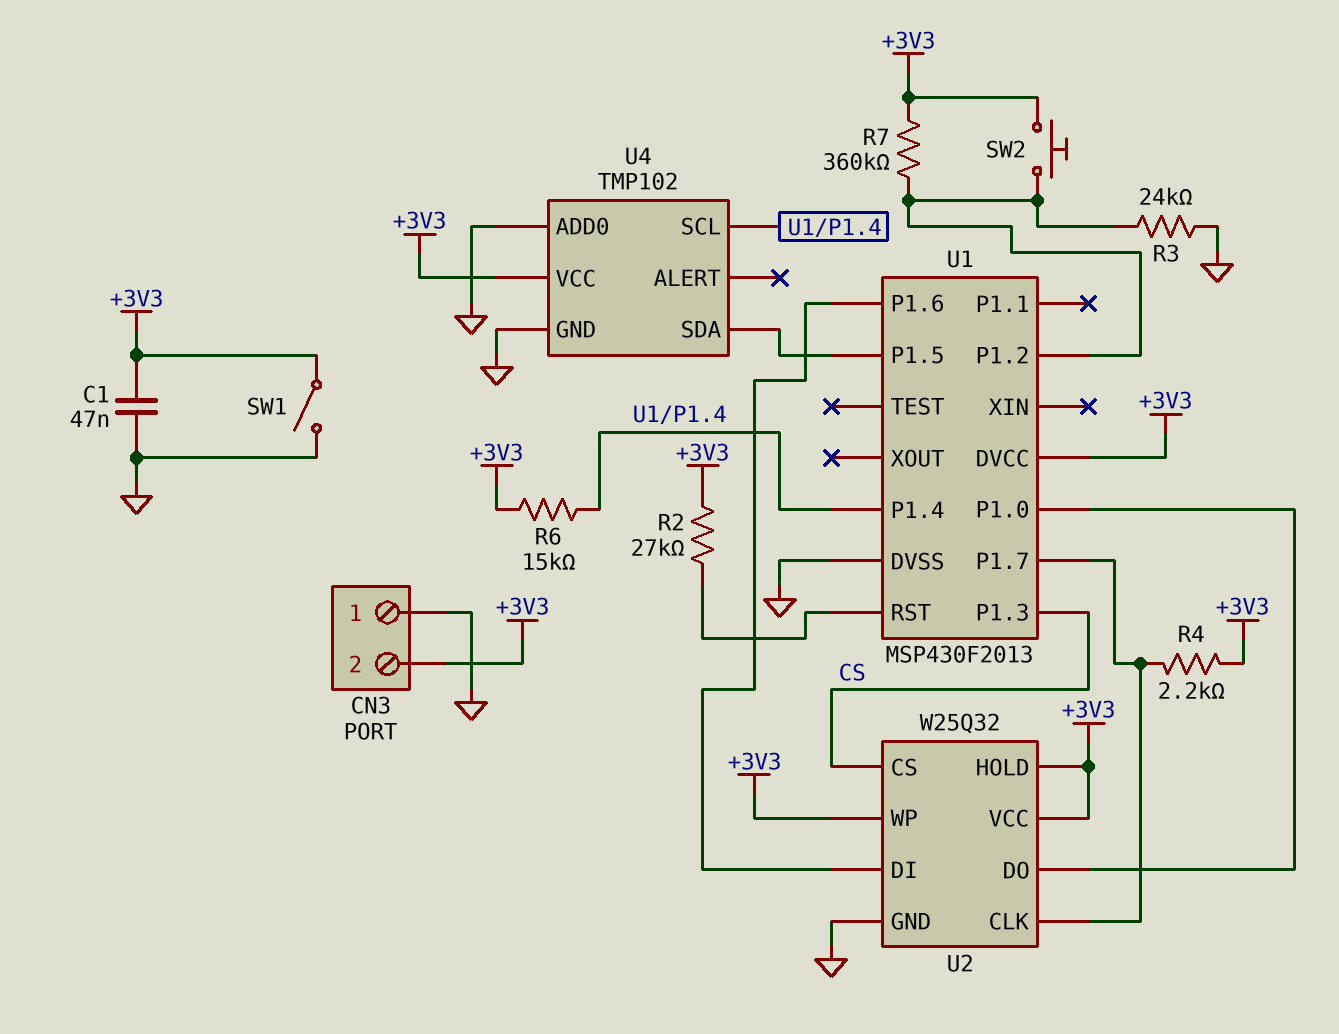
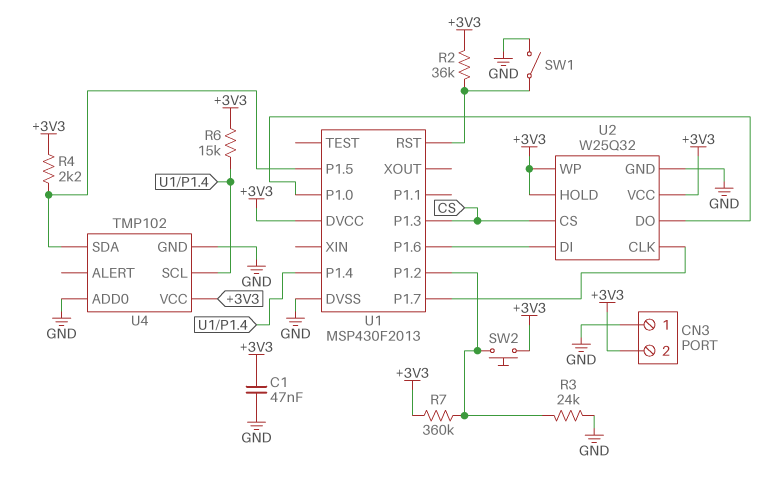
R2: 27k (+3V3, U1/RST) -> 36k (+3V3, U1/RST)
R4: 2.2k (+3V3, U1/P1.7) -> 2.2k (+3V3, U1/P1.5)
SW1: switch (+3V3, GND) -> switch (GND, U1/RST)

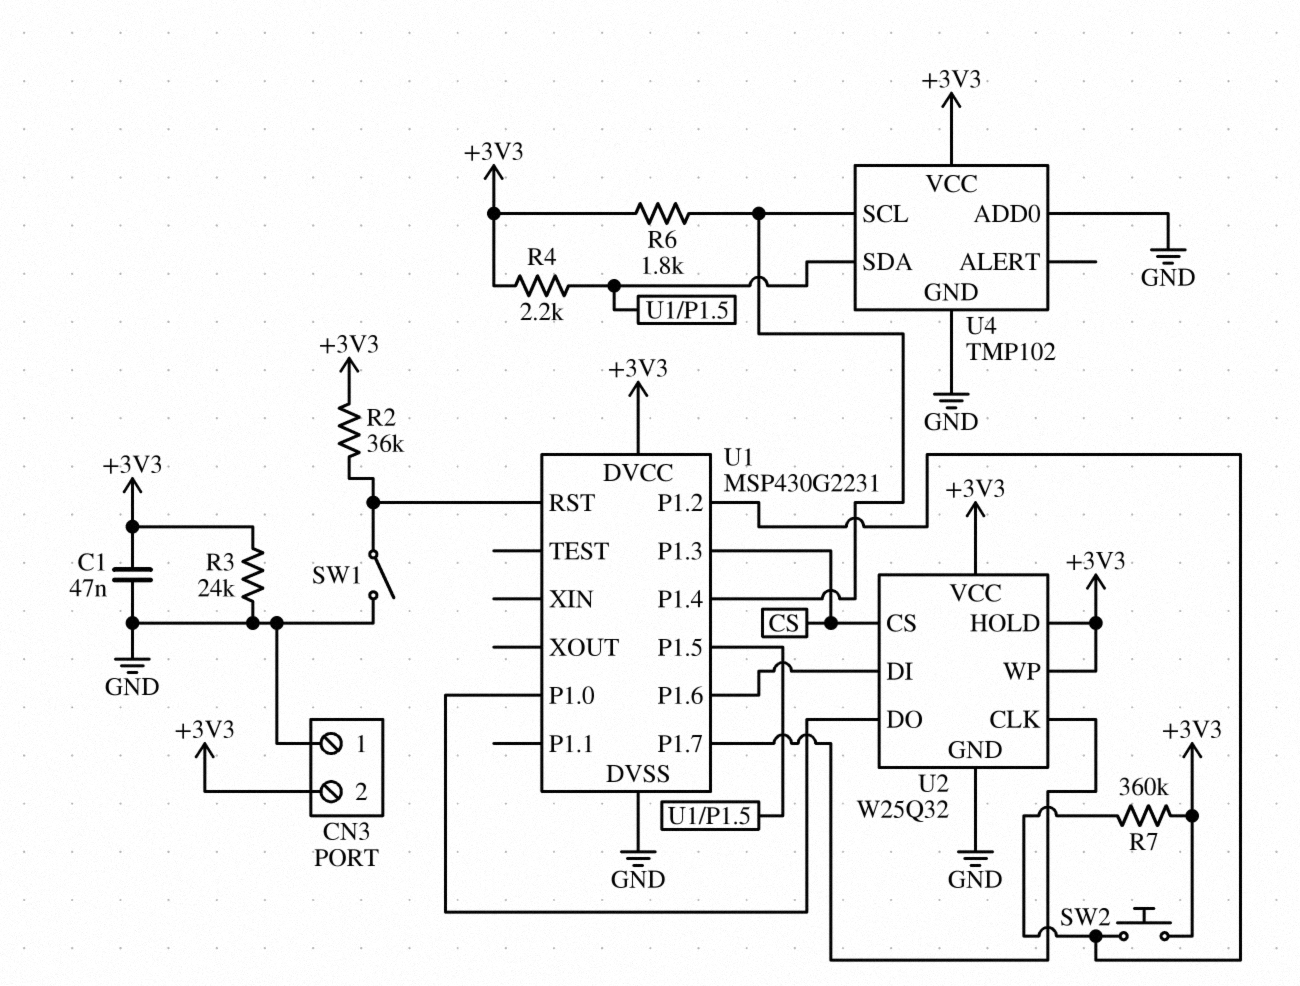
R3: 24k (GND, U1/P1.2) -> 24k (+3V3, GND)
R6: 15k (+3V3, U1/P1.4) -> 1.8k (+3V3, U1/P1.4)
U1: MSP430F2013 -> MSP430G2231

